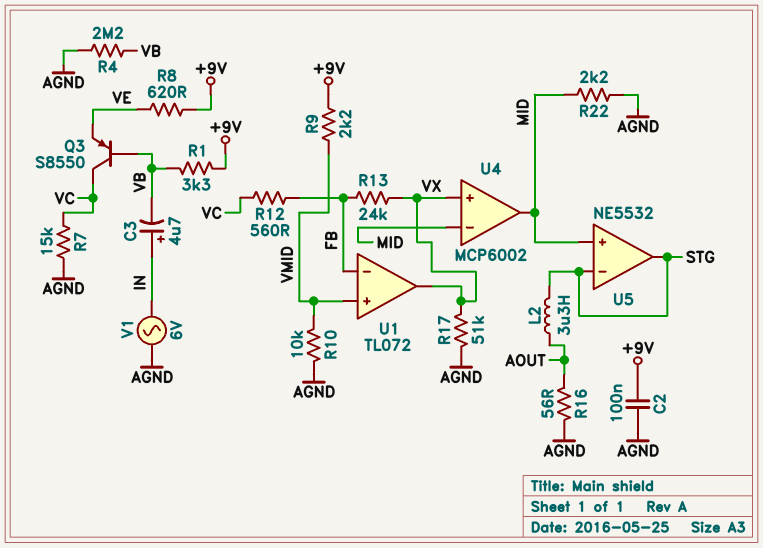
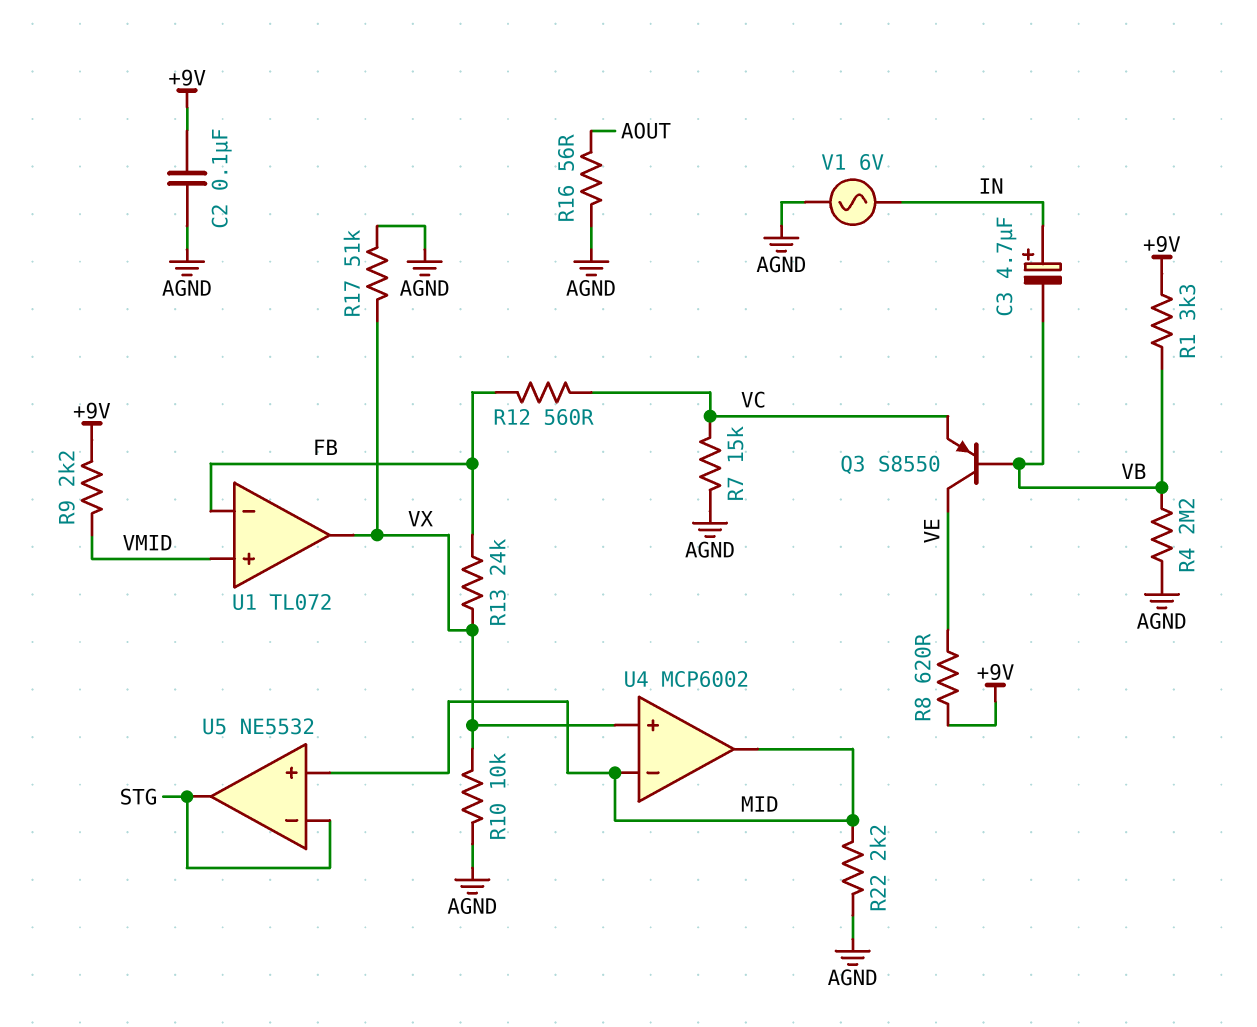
L2: 3.3uH (AOUT, STG) -> none
Q3: PNP S8550 (B VB, C VC, E VE) -> PNP S8550 (B VB, C VE, E VC)
R10: 10k (AGND, VMID) -> 10k (AGND, VX)

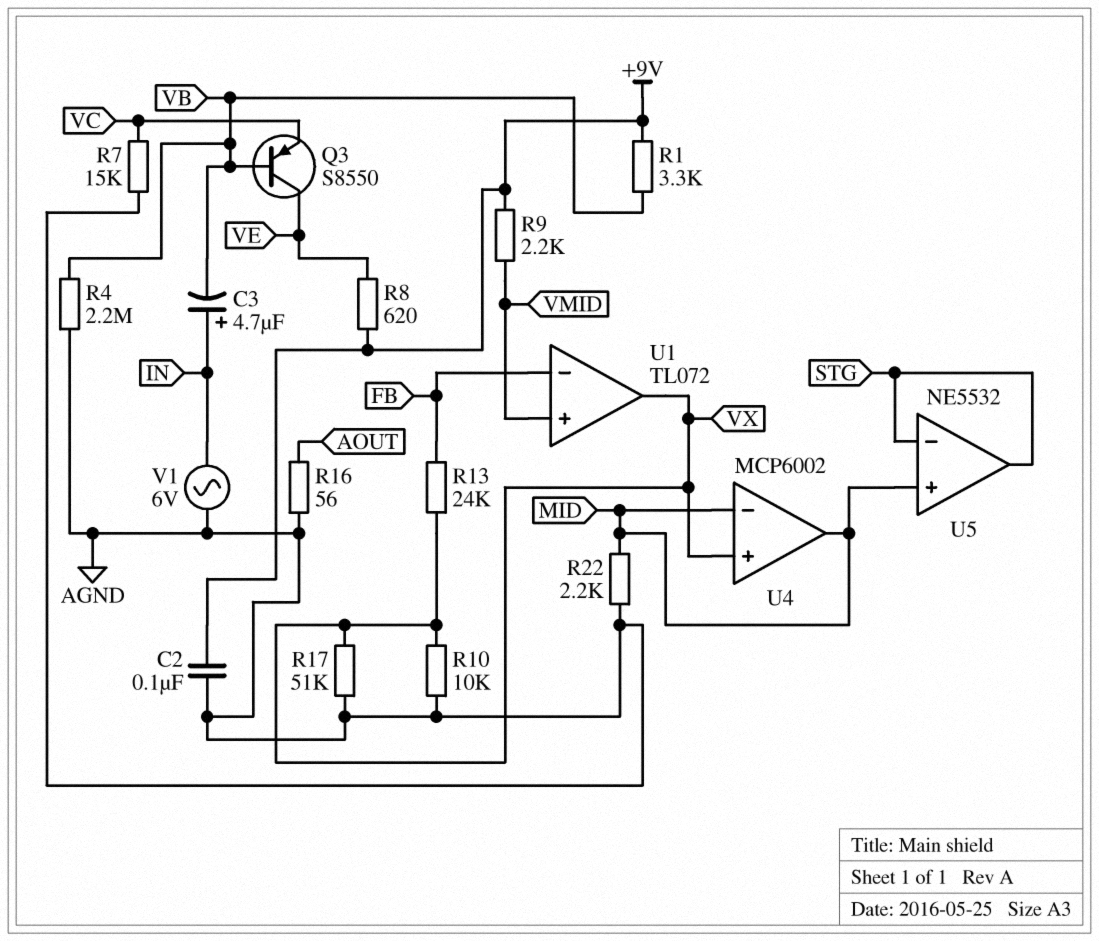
R12: 560 (FB, VC) -> none

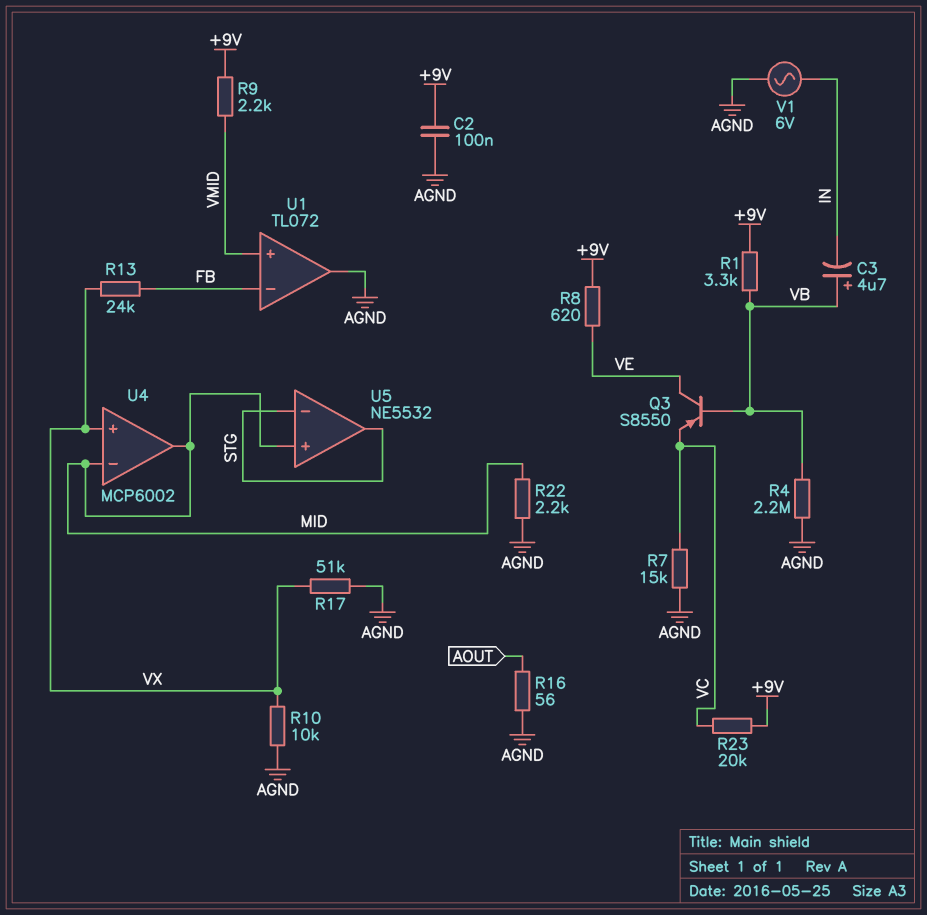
C3: 4.7uF (plus IN, minus VB) -> 4.7uF (plus VB, minus IN)
R23: none -> 20k (+9V, VC)
U1 pin out: VX -> AGND

